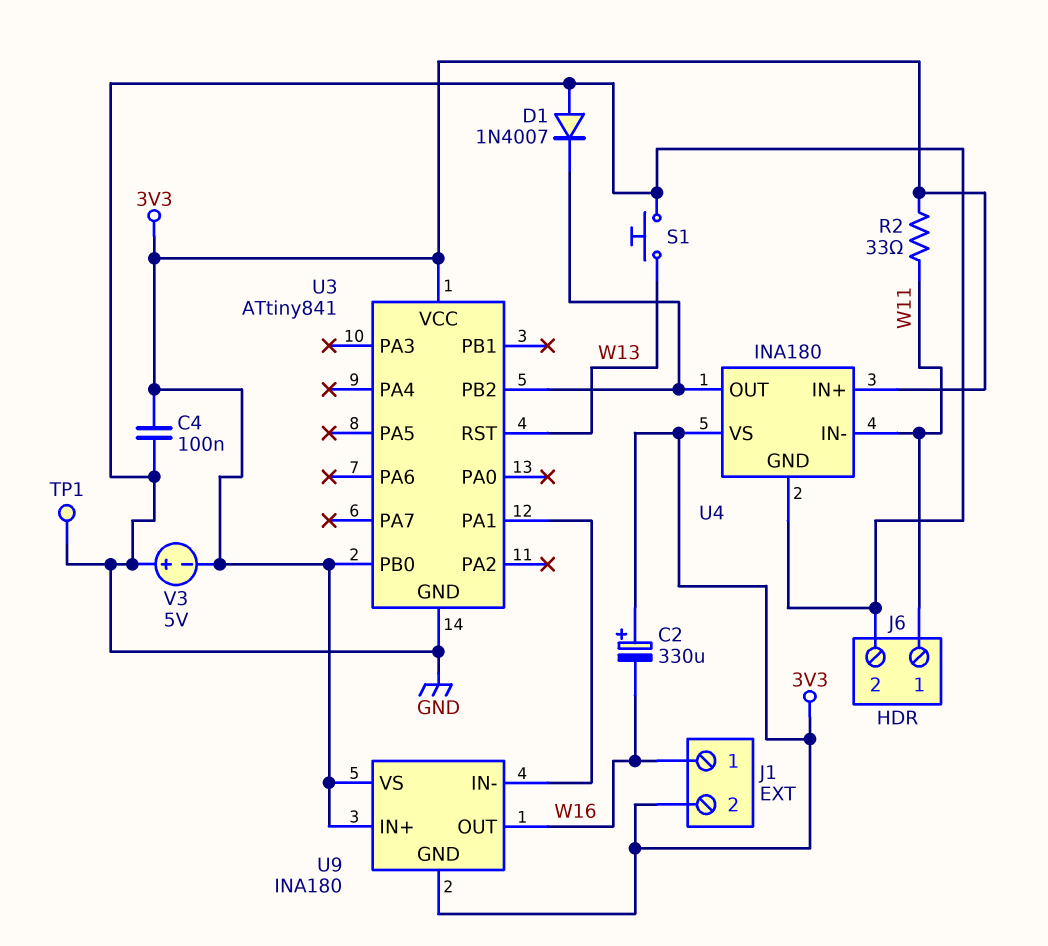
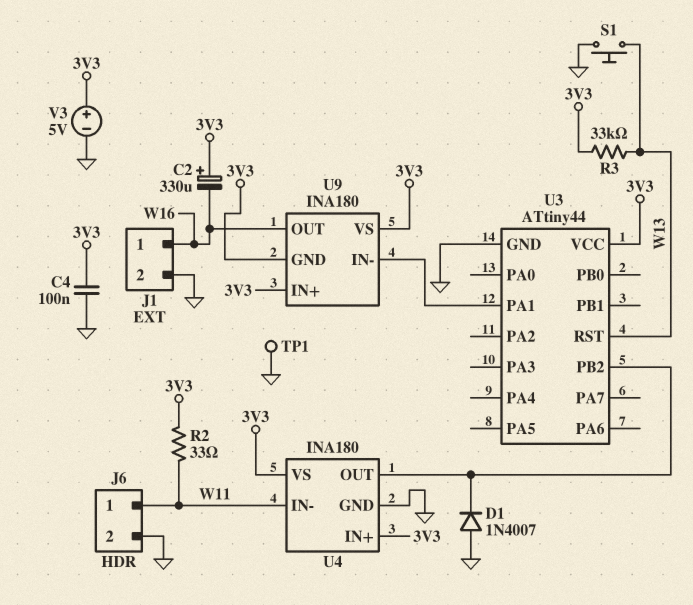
J1 pin 2: 3V3 -> GND
R3: none -> 33k (3V3, W13)
U3: ATtiny841 -> ATtiny44
U3 pin PB0: 3V3 -> none
V3: 5V (plus GND, minus 3V3) -> 5V (plus 3V3, minus GND)

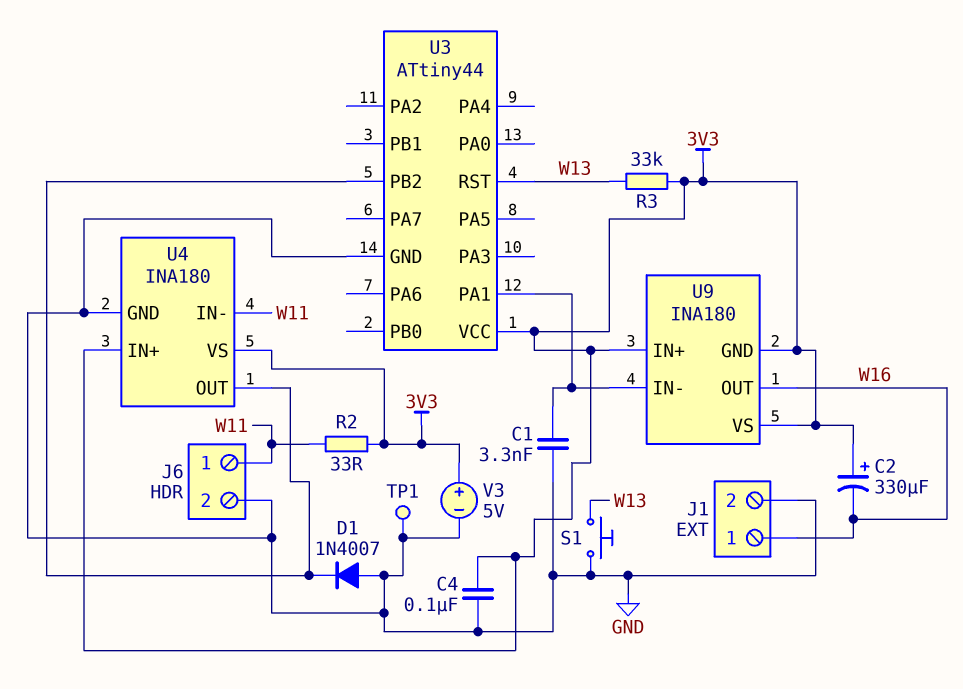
C1: none -> 3.3nF (GND, U3/PA1)

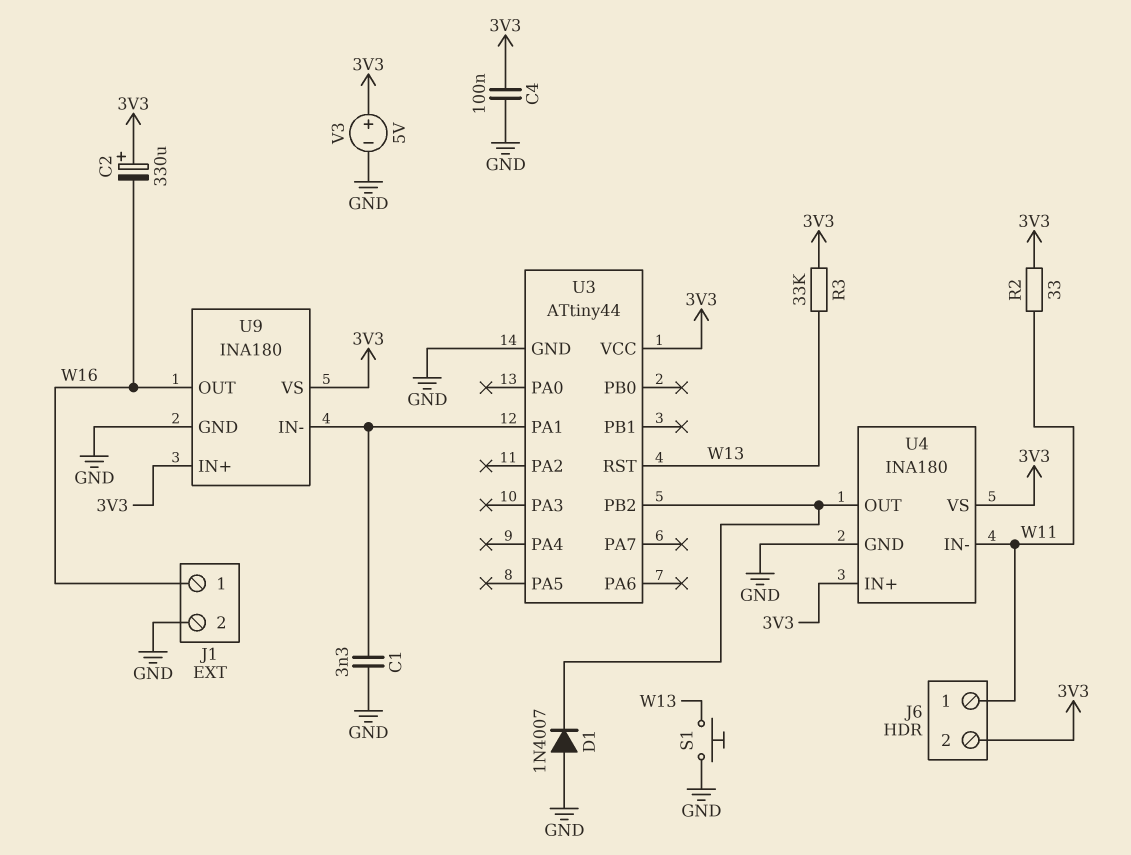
J6 pin 2: GND -> 3V3
TP1: test point (GND) -> none
U9 pin GND: 3V3 -> GND

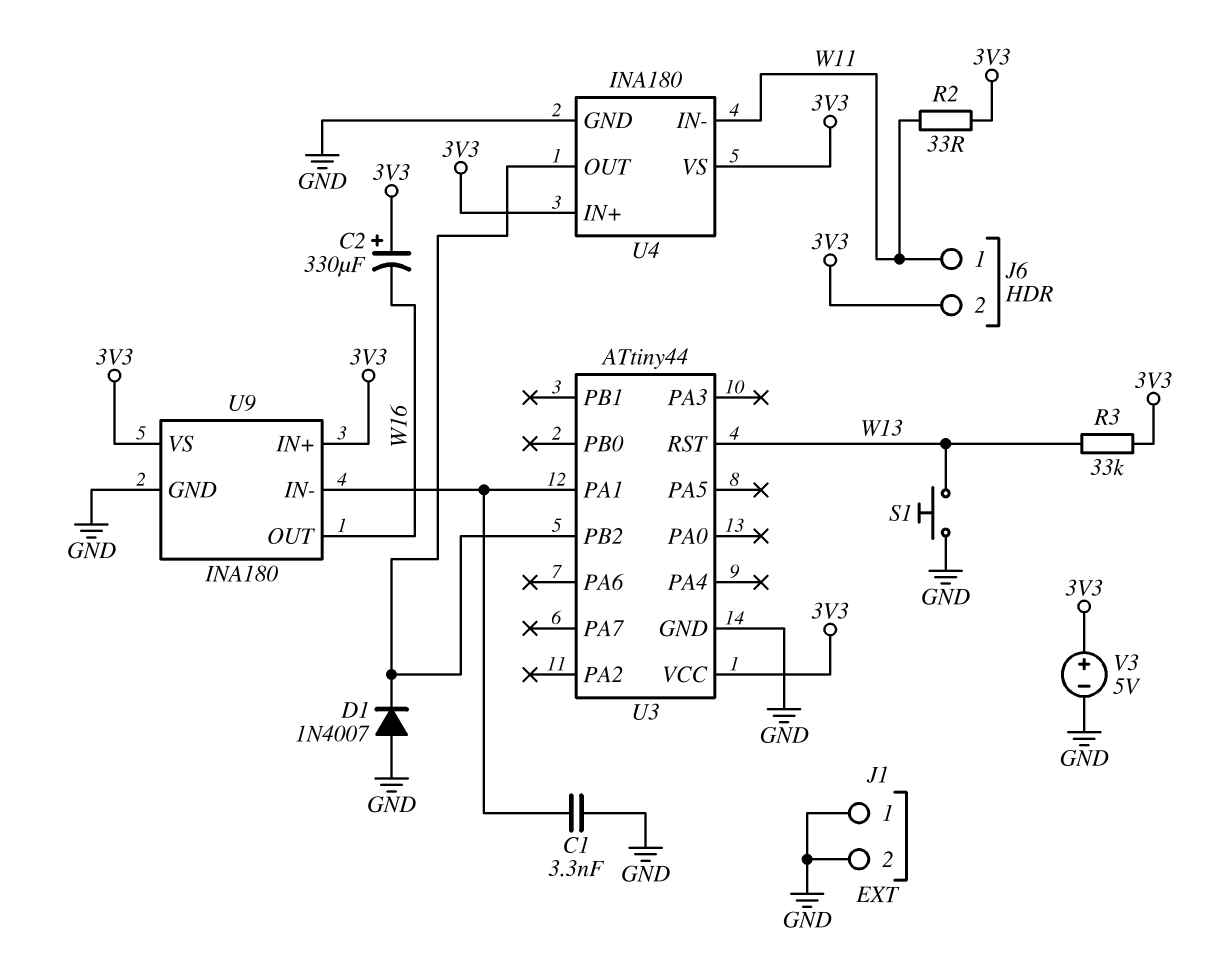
C4: 100nF (3V3, GND) -> none
J1 pin 1: W16 -> GND

